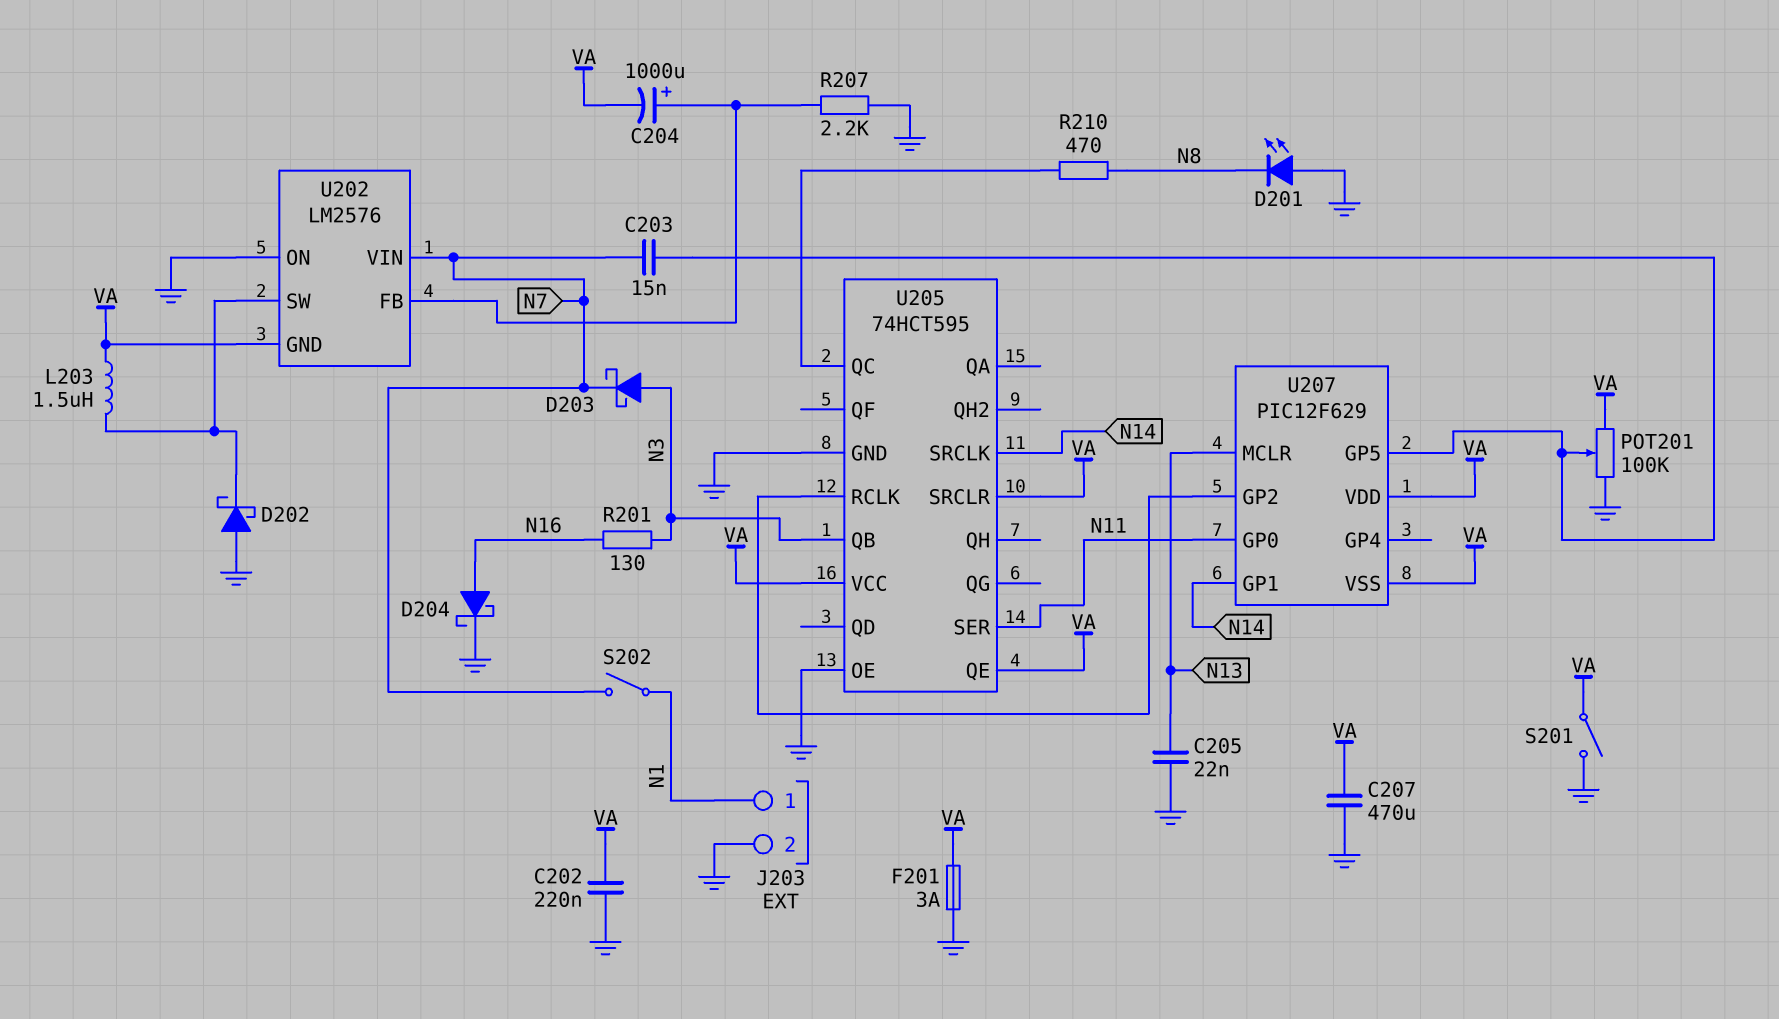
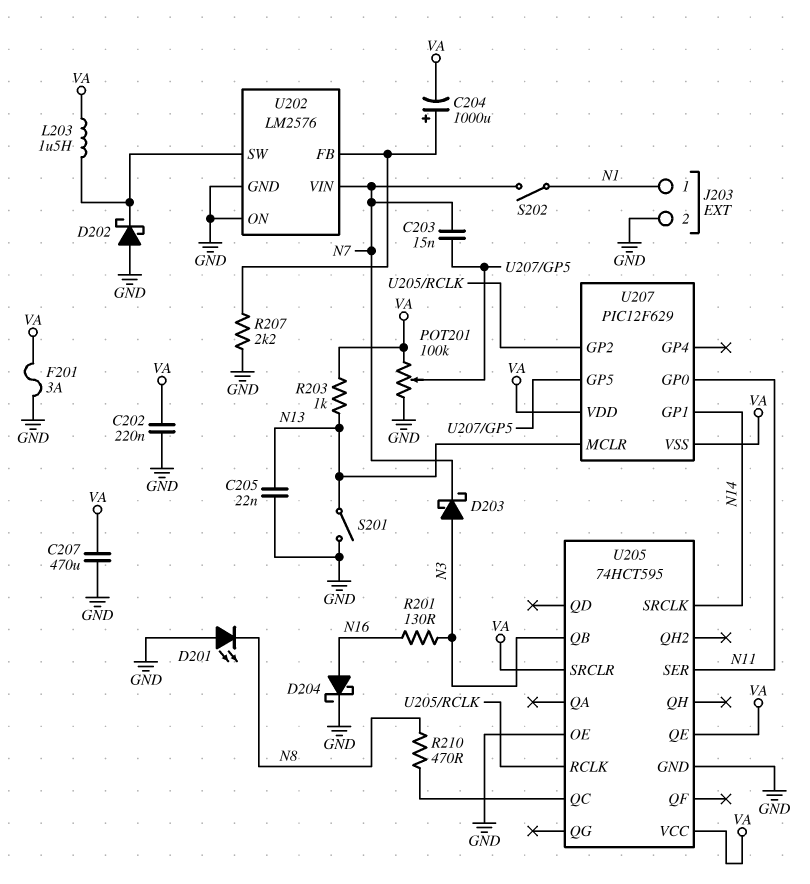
R203: none -> 1k (N13, VA)
S201: switch (GND, VA) -> switch (GND, N13)
U202 pin GND: VA -> GND

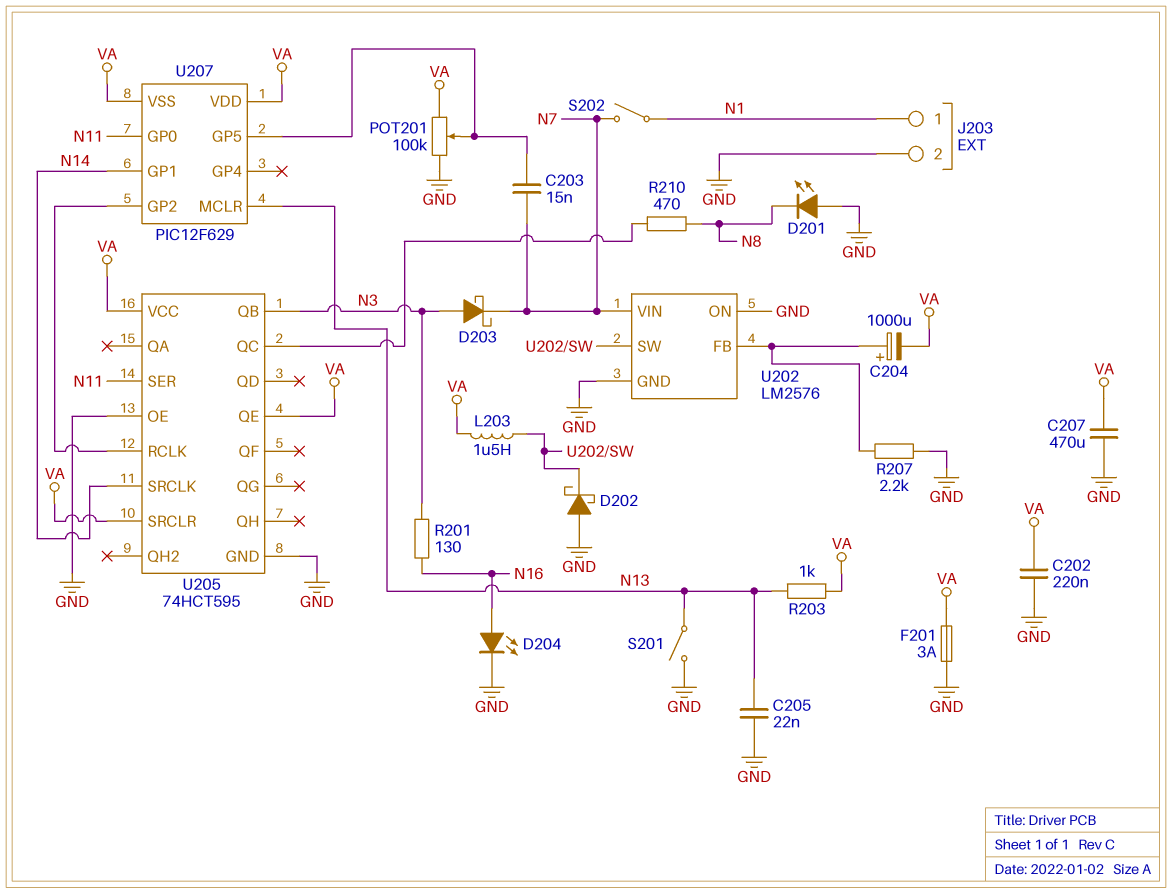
D204: schottky (A N16, K GND) -> LED (A N16, K GND)

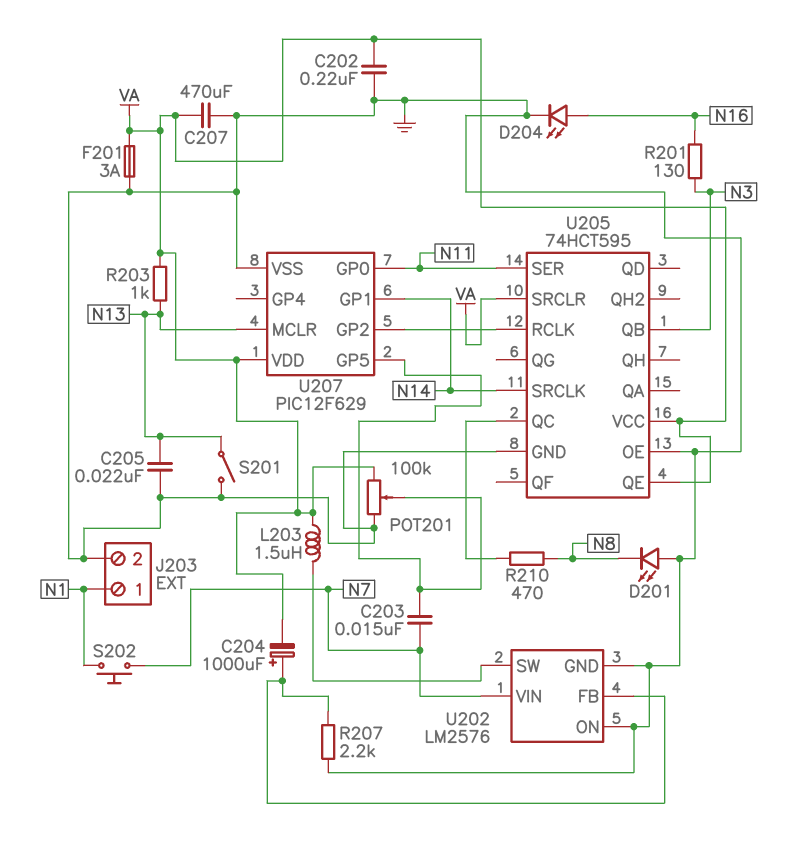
D202: schottky (A GND, K U202/SW) -> none
D203: schottky (A N3, K N7) -> none
S202: switch (N1, N7) -> button (N1, N7)
U207 pin VSS: VA -> GND

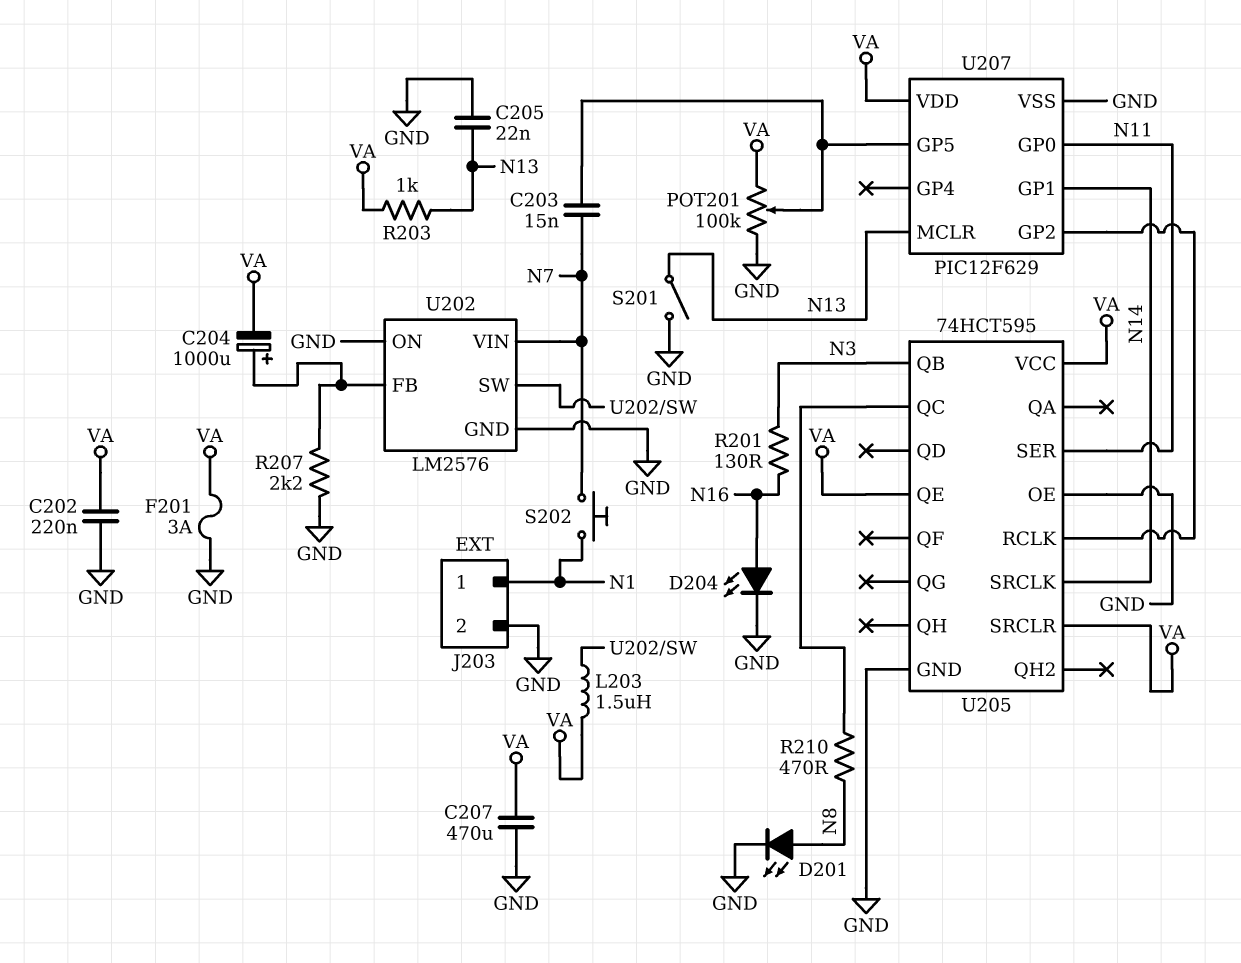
D201: LED (A GND, K N8) -> LED (A N8, K GND)

